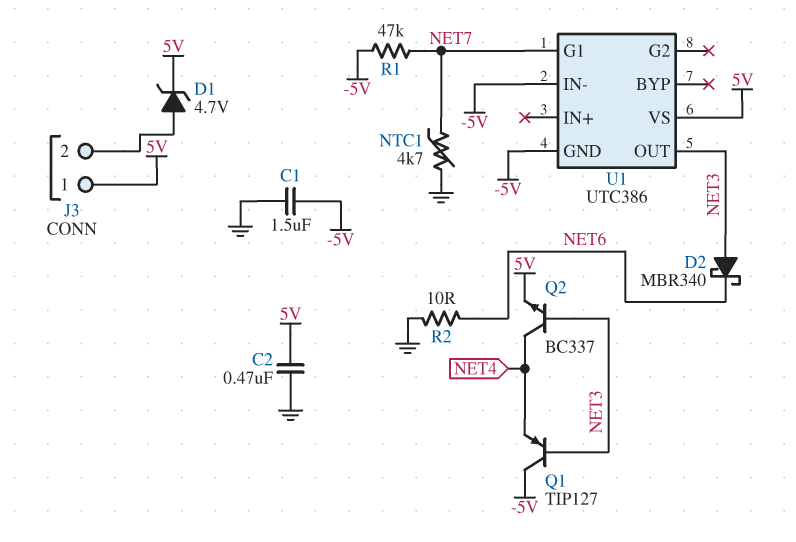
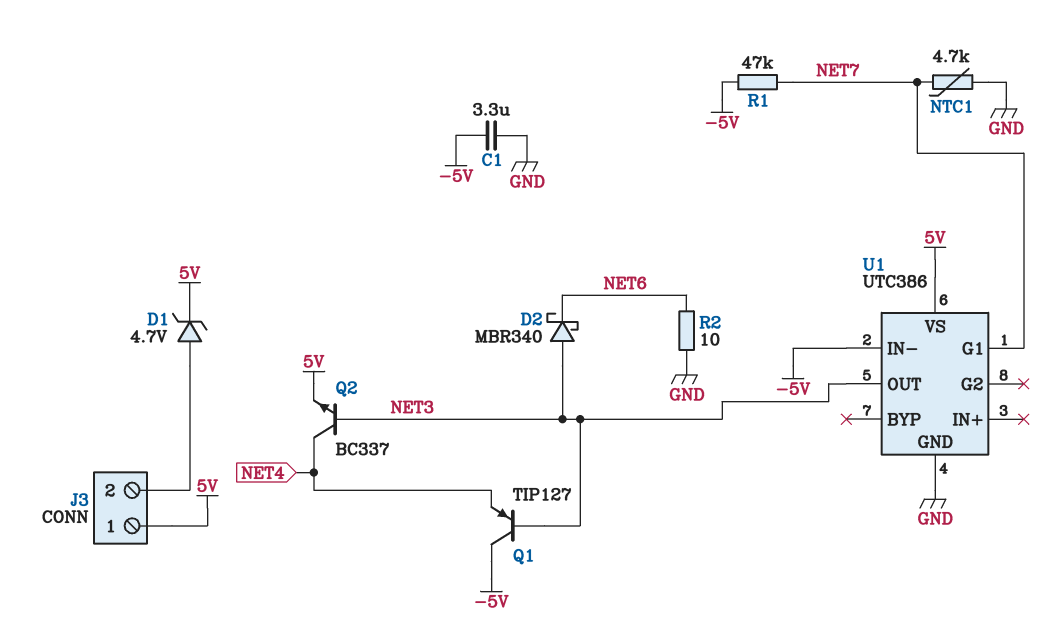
C1: 1.5uF (-5V, GND) -> 3.3uF (-5V, GND)
C2: 470nF (5V, GND) -> none
U1 pin GND: -5V -> GND

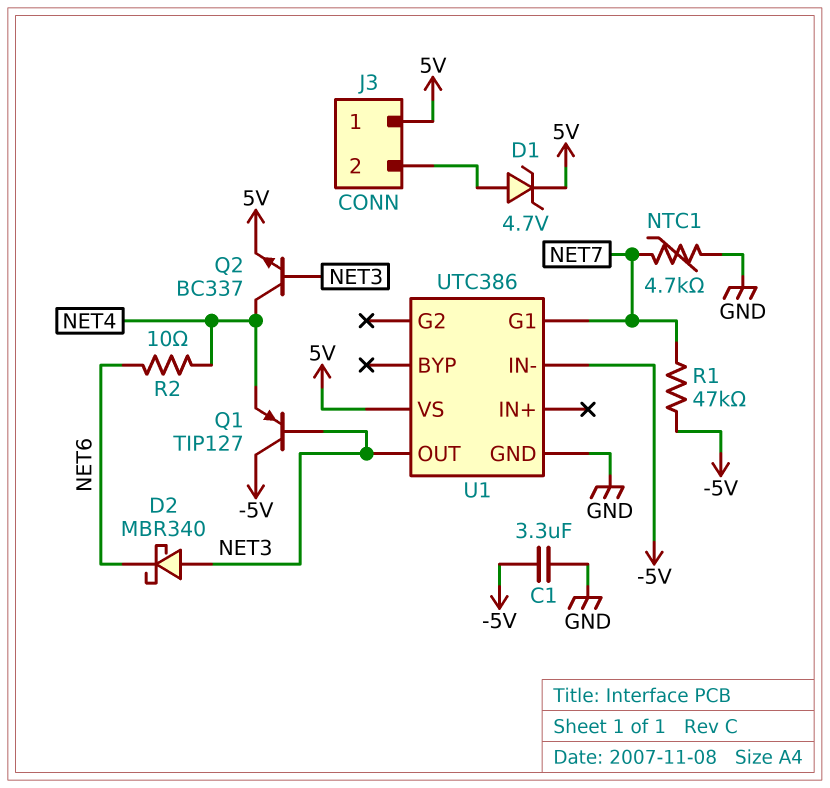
R2: 10 (GND, NET6) -> 10 (NET4, NET6)

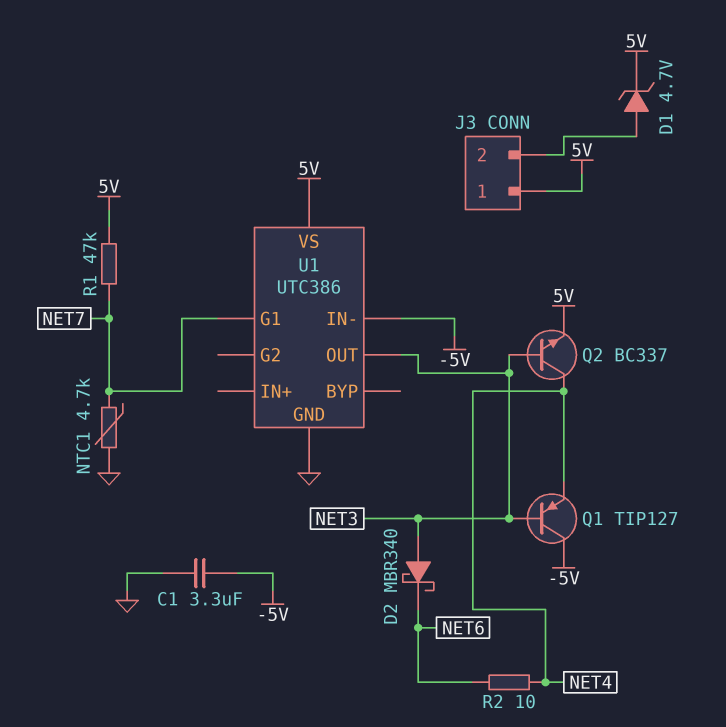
R1: 47k (-5V, NET7) -> 47k (5V, NET7)

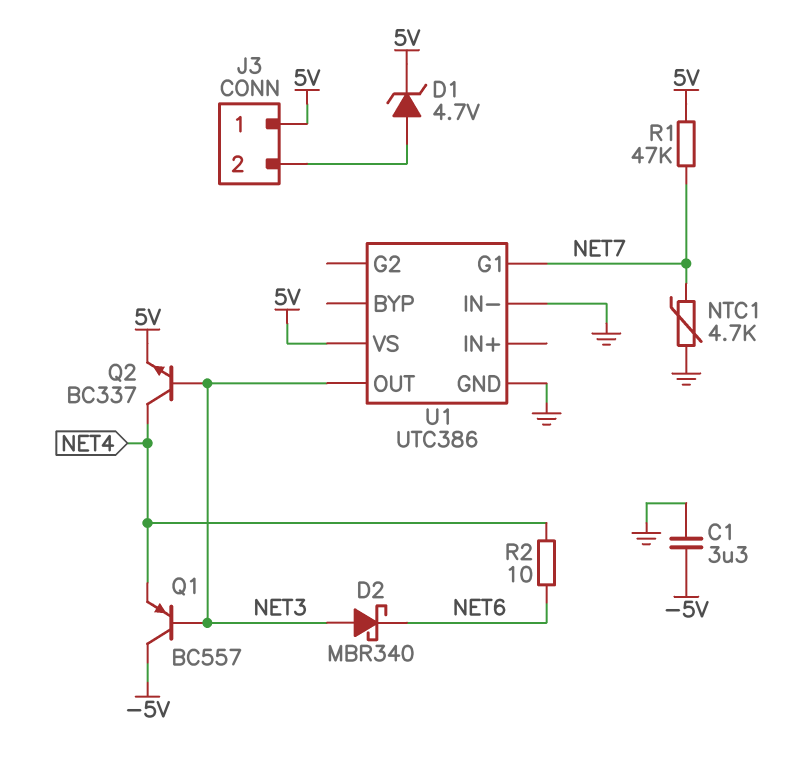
Q1: PNP TIP127 (B NET3, C -5V, E NET4) -> PNP BC557 (B NET3, C -5V, E NET4)
U1 pin IN-: -5V -> GND

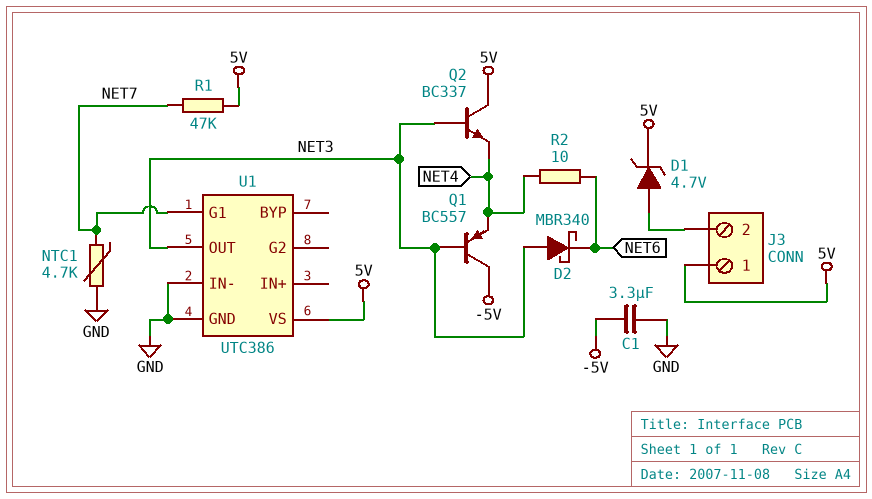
Q2: NPN BC337 (B NET3, C NET4, E 5V) -> NPN BC337 (B NET3, C 5V, E NET4)

